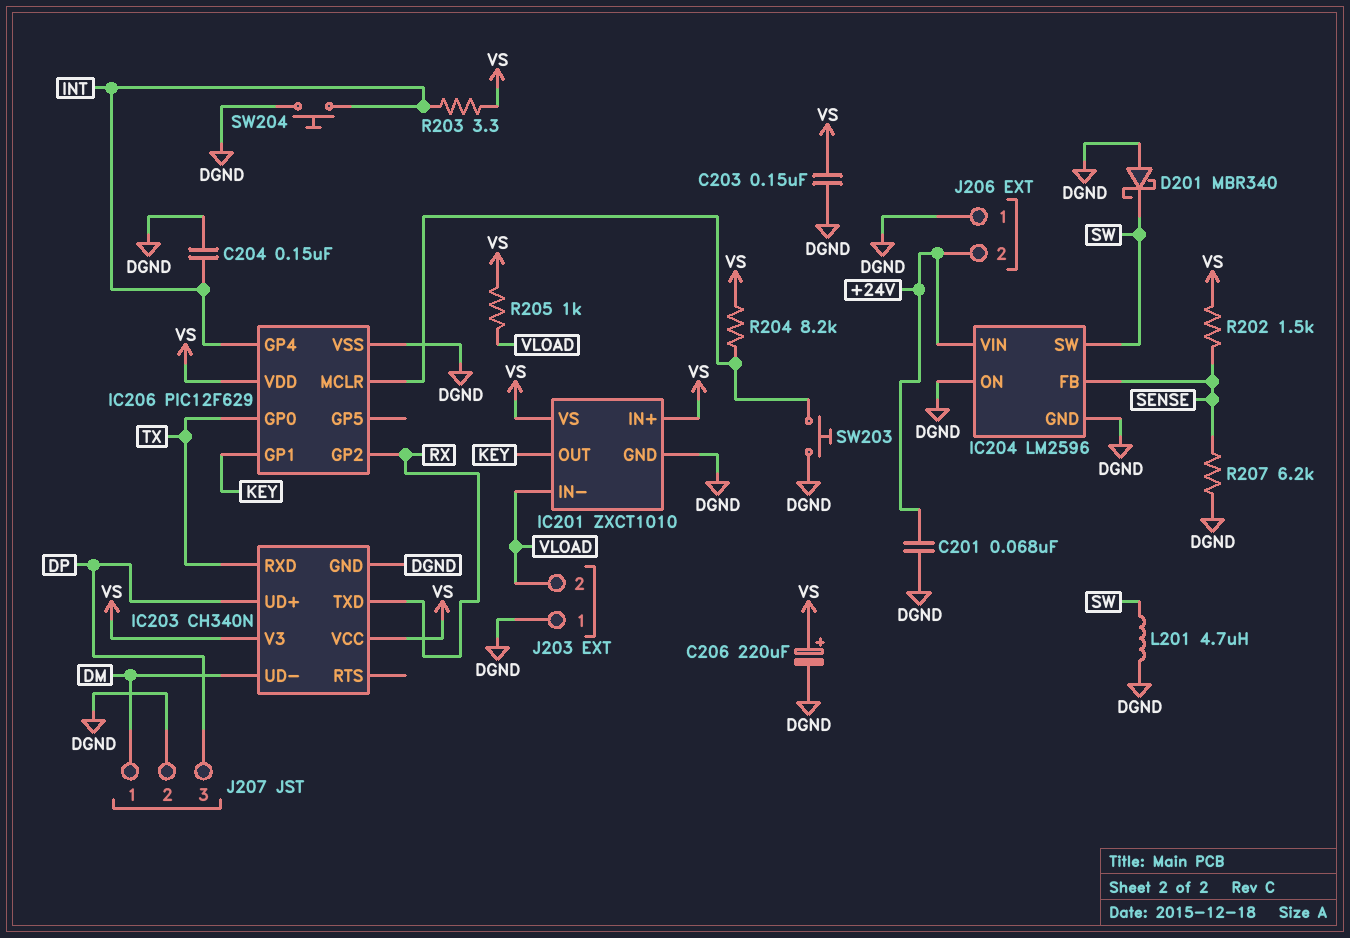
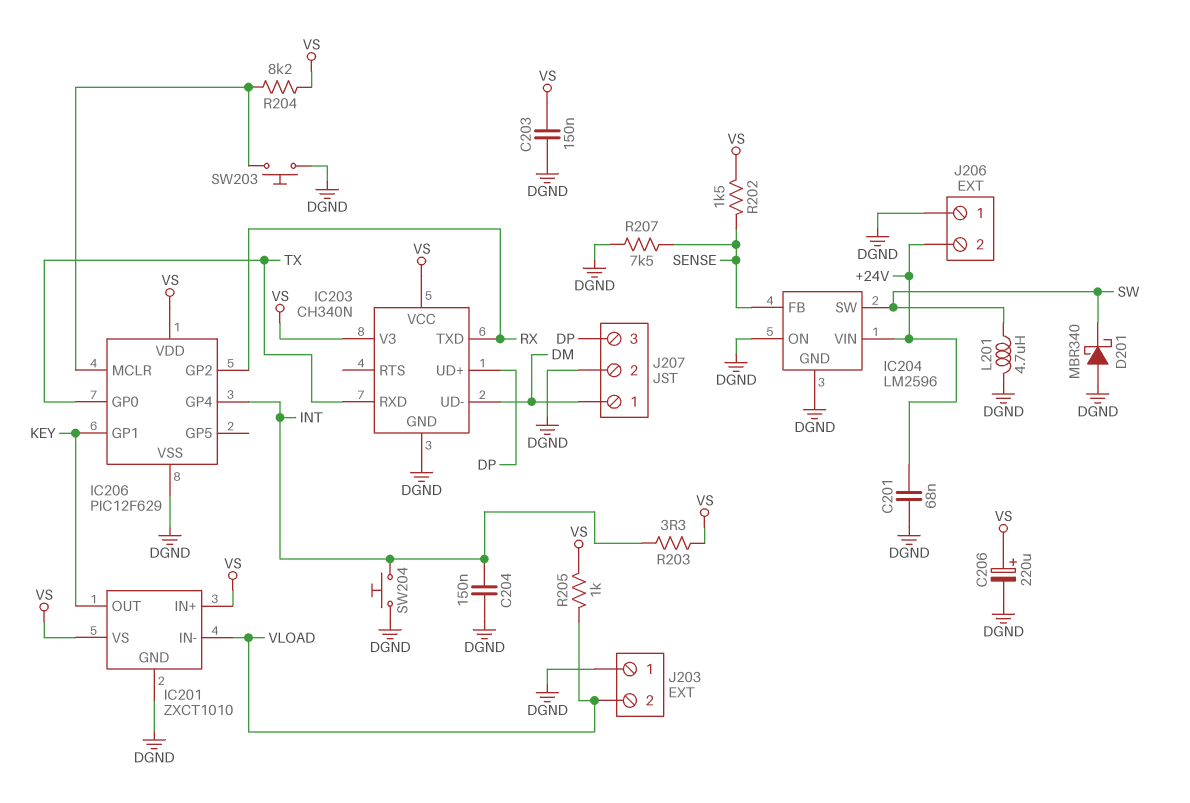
R207: 6.2k (DGND, SENSE) -> 7.5k (DGND, SENSE)

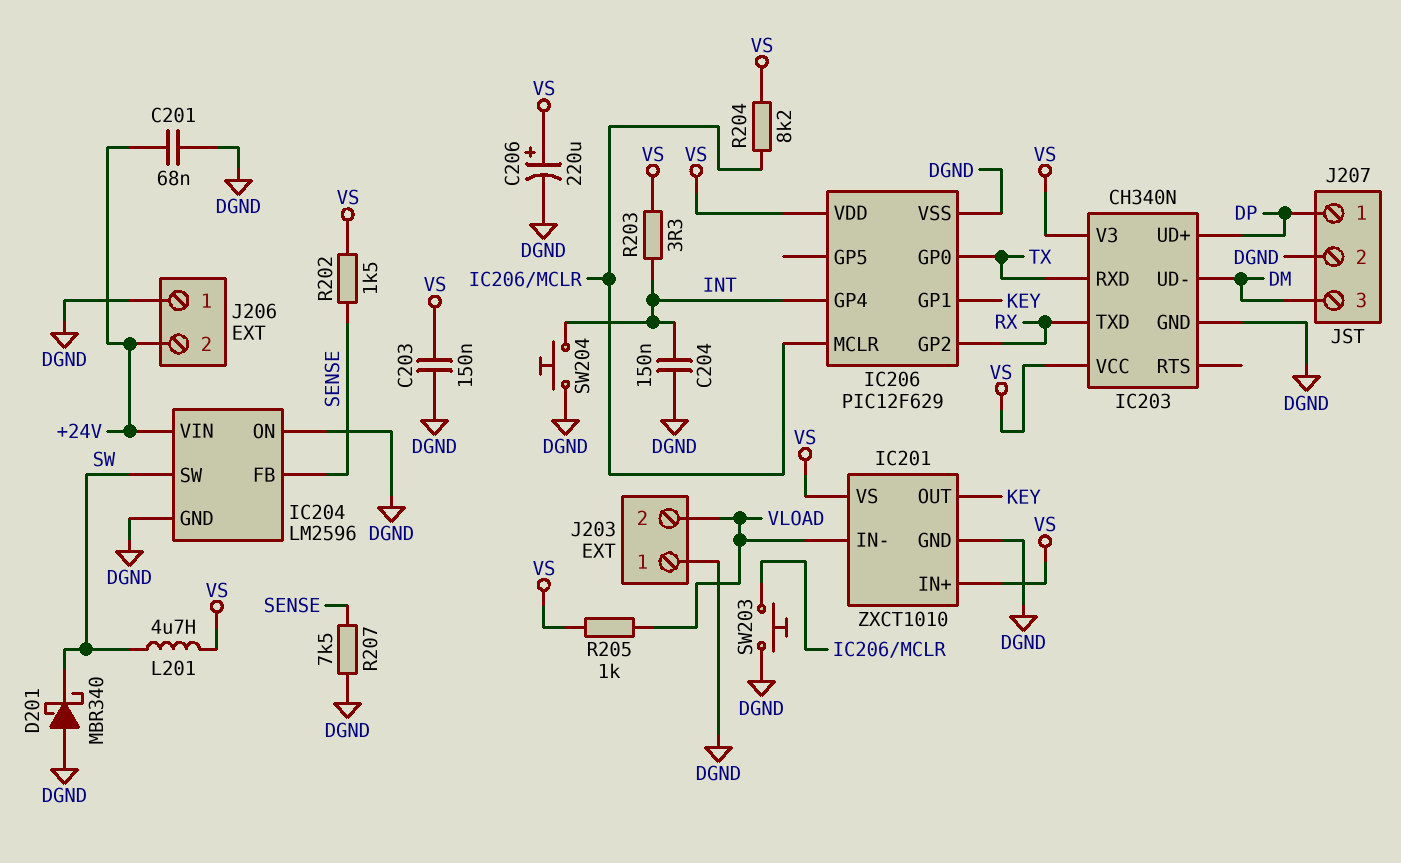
J207 pin 1: DM -> DP
J207 pin 3: DP -> DM
L201: 4.7uH (DGND, SW) -> 4.7uH (SW, VS)

